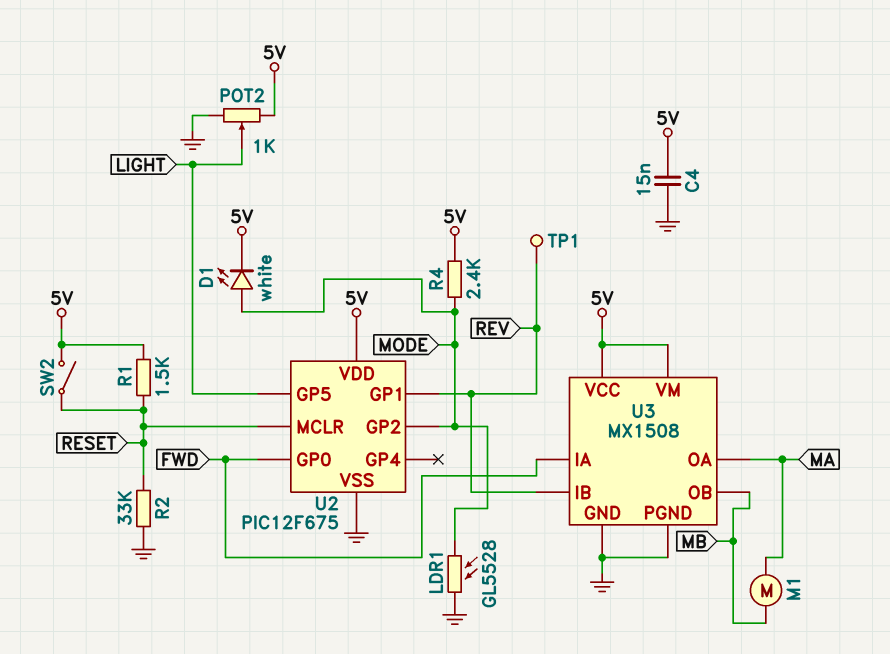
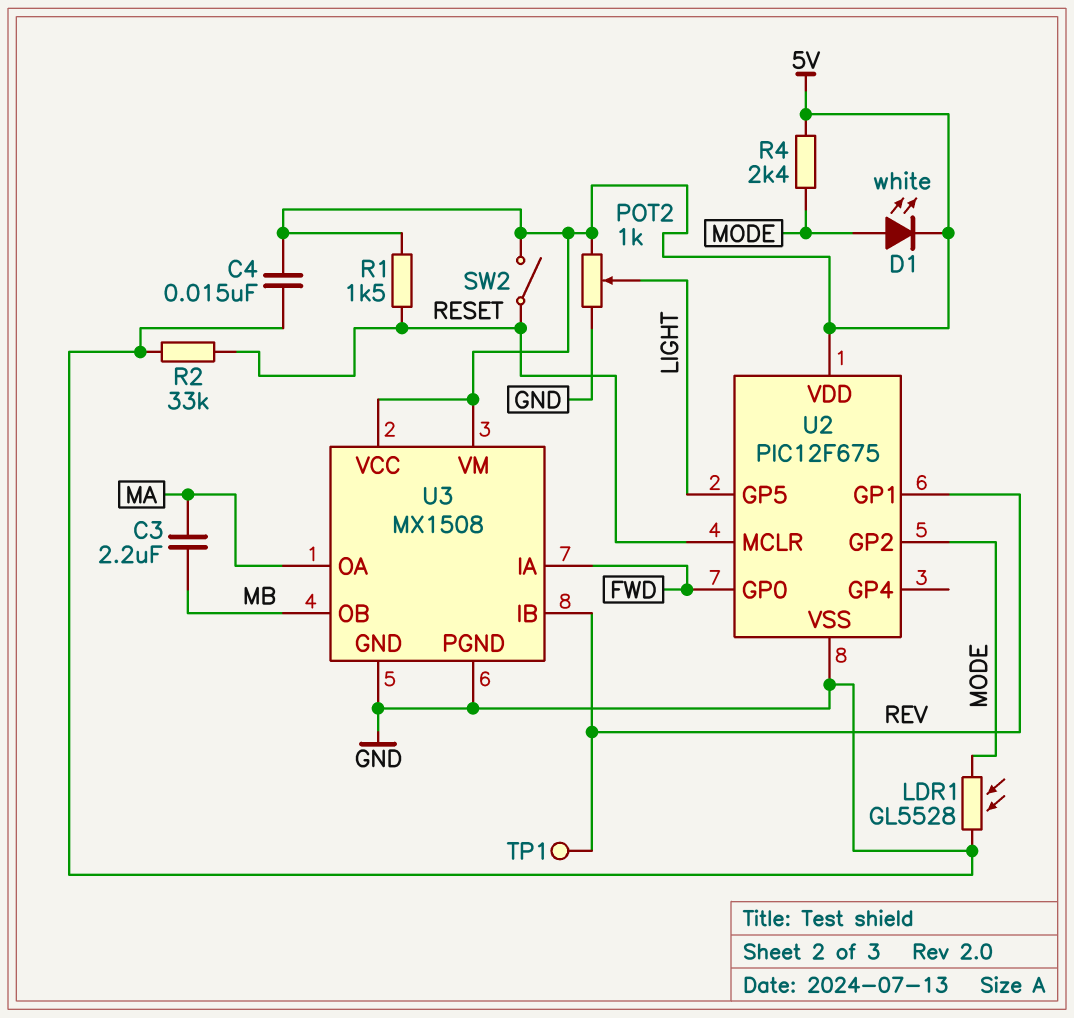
C3: none -> 2.2uF (MA, MB)
M1: motor (MA, MB) -> none

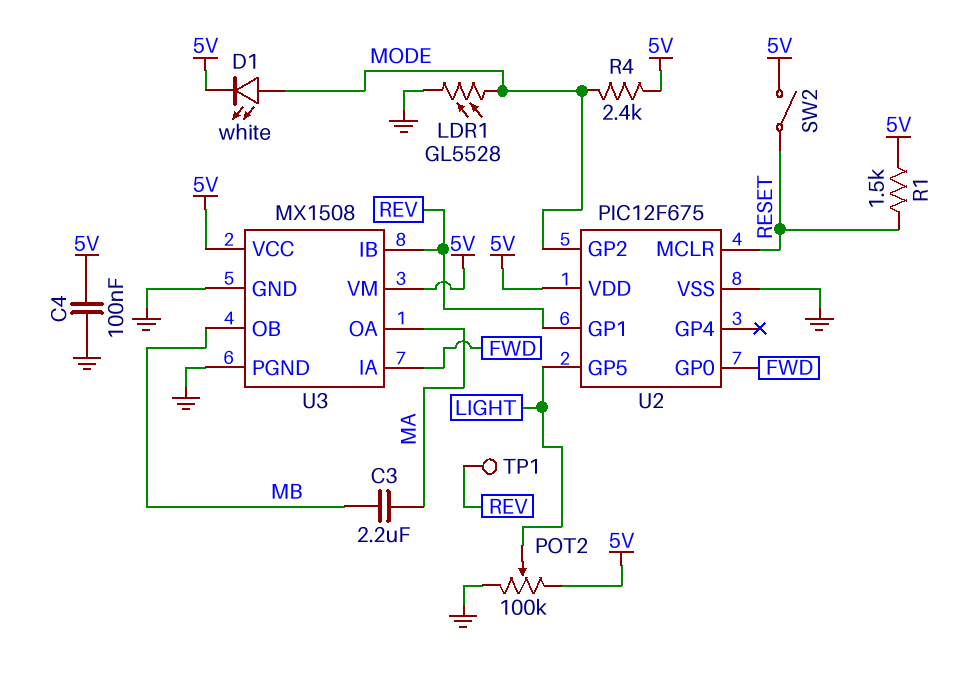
C4: 15nF (5V, GND) -> 100nF (5V, GND)
POT2: 1k (5V, GND, wiper LIGHT) -> 100k (5V, GND, wiper LIGHT)
R2: 33k (GND, RESET) -> none

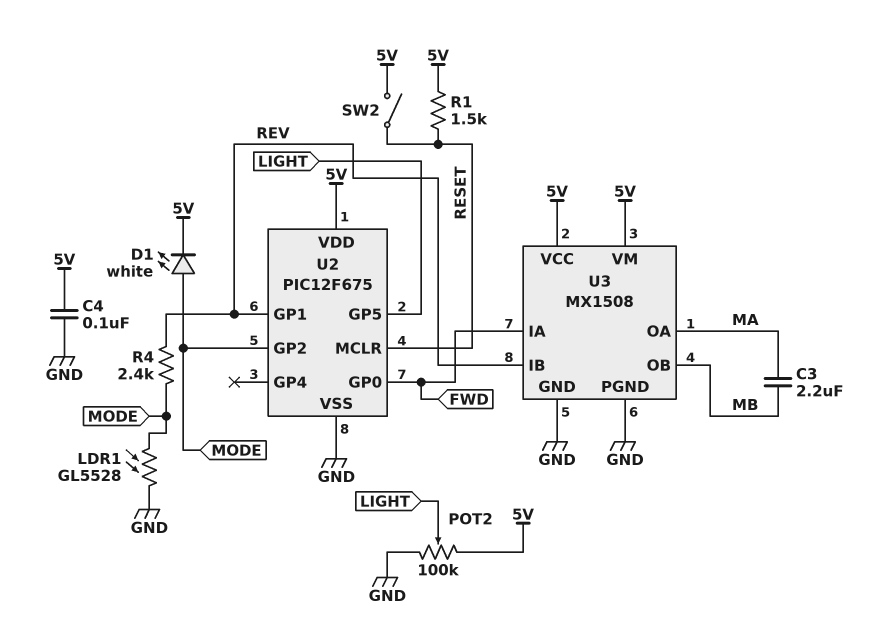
R4: 2.4k (5V, MODE) -> 2.4k (MODE, REV)
TP1: test point (REV) -> none

